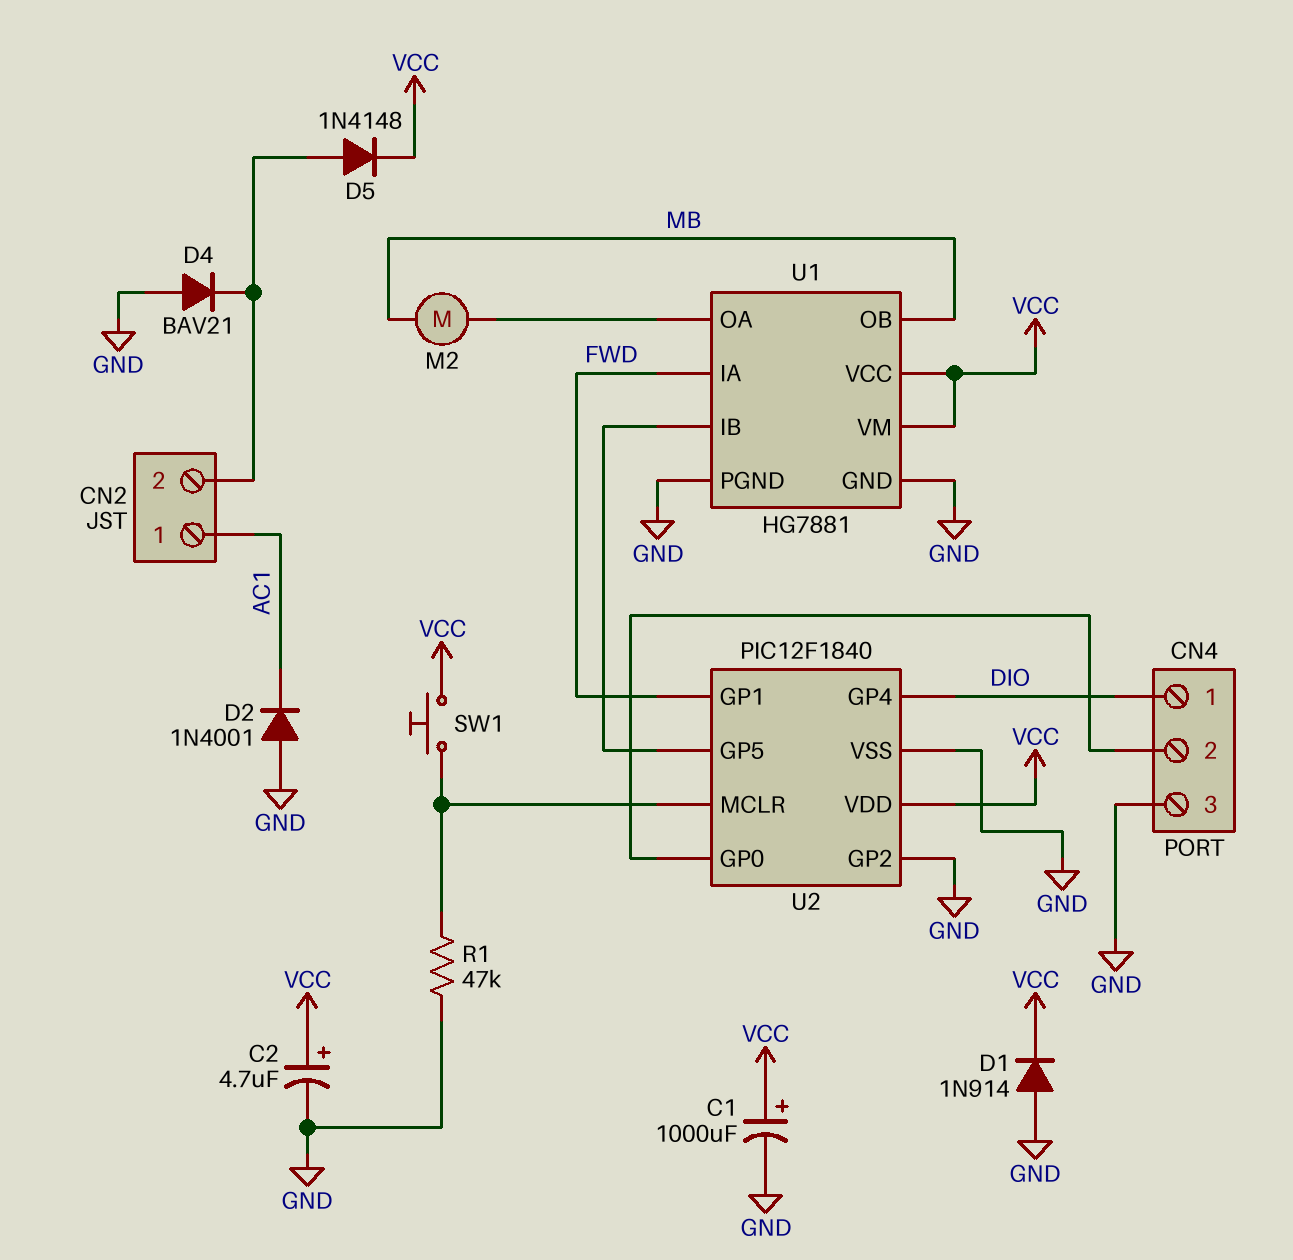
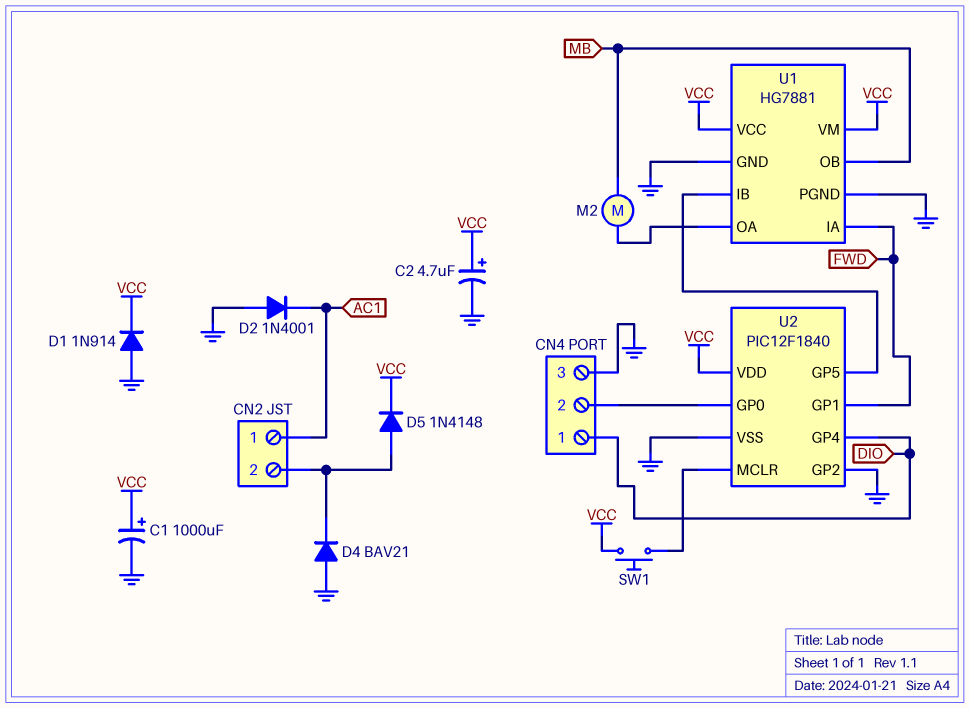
R1: 47k (GND, U2/MCLR) -> none

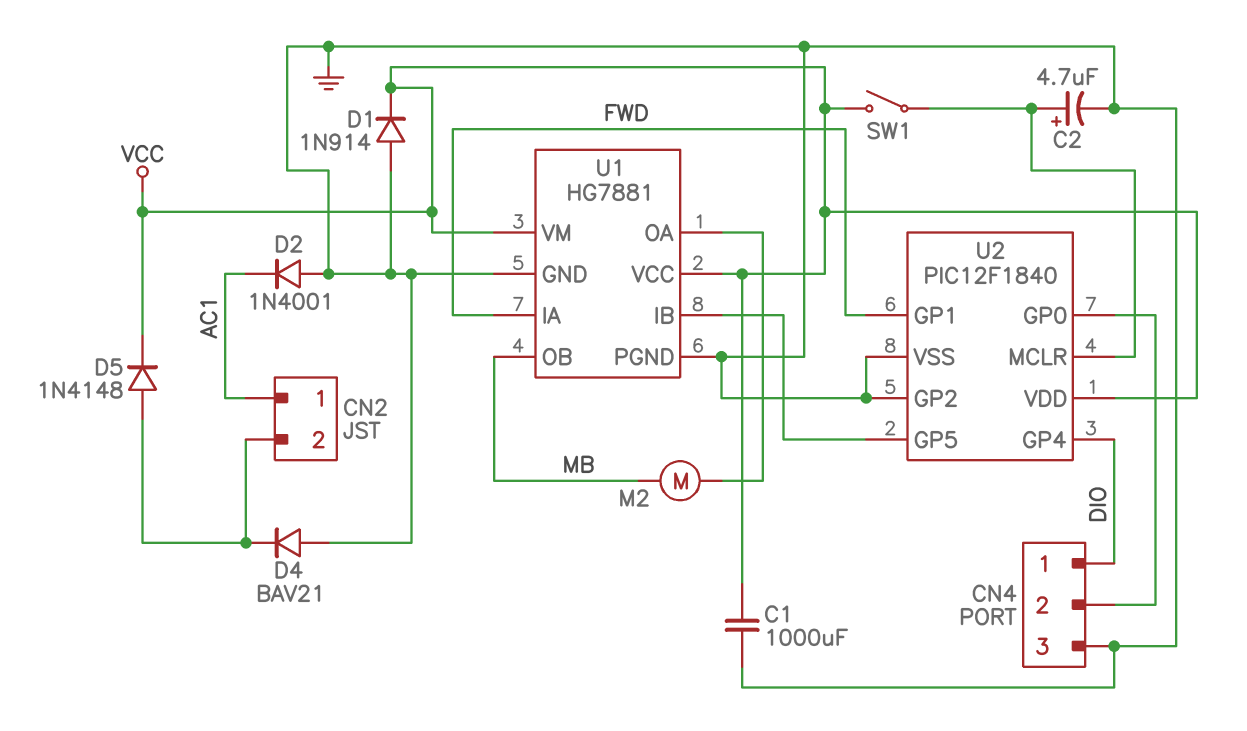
C1: 1000uF (plus VCC, minus GND) -> 1000uF (GND, VCC)
C2: 4.7uF (plus VCC, minus GND) -> 4.7uF (plus U2/MCLR, minus GND)
SW1: button (U2/MCLR, VCC) -> switch (U2/MCLR, VCC)

